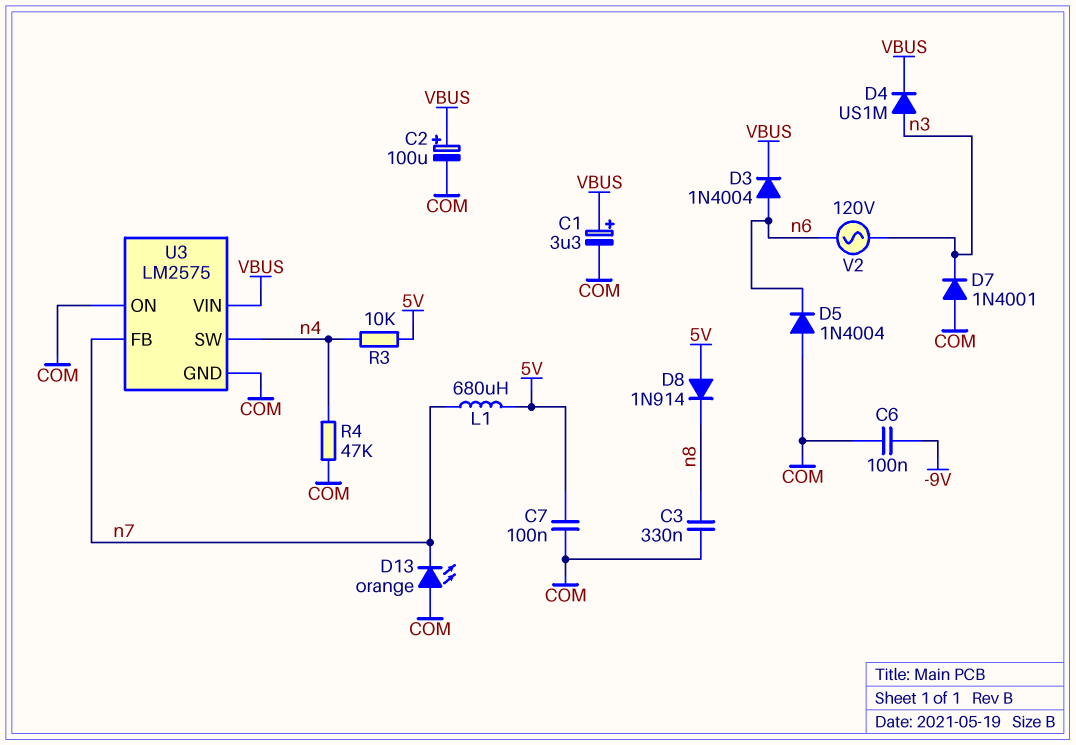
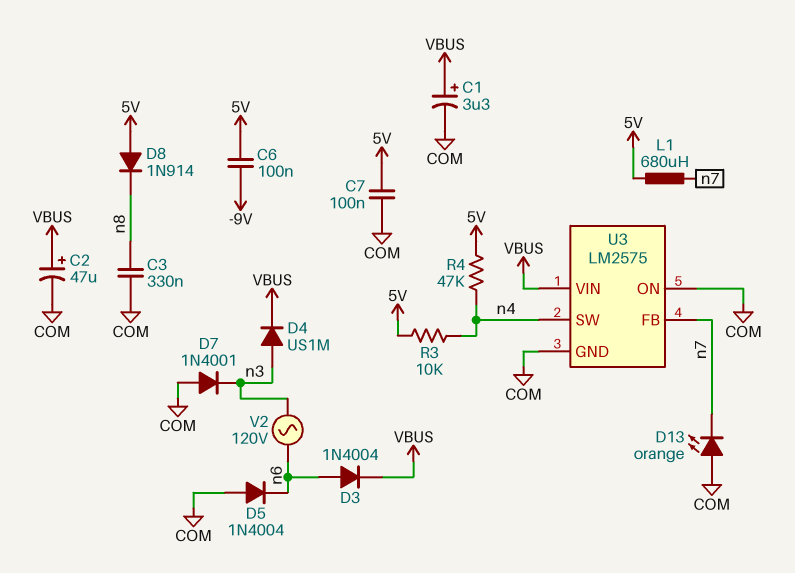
C2: 100uF (plus VBUS, minus COM) -> 47uF (plus VBUS, minus COM)
C6: 100nF (-9V, COM) -> 100nF (-9V, 5V)
R4: 47k (COM, n4) -> 47k (5V, n4)

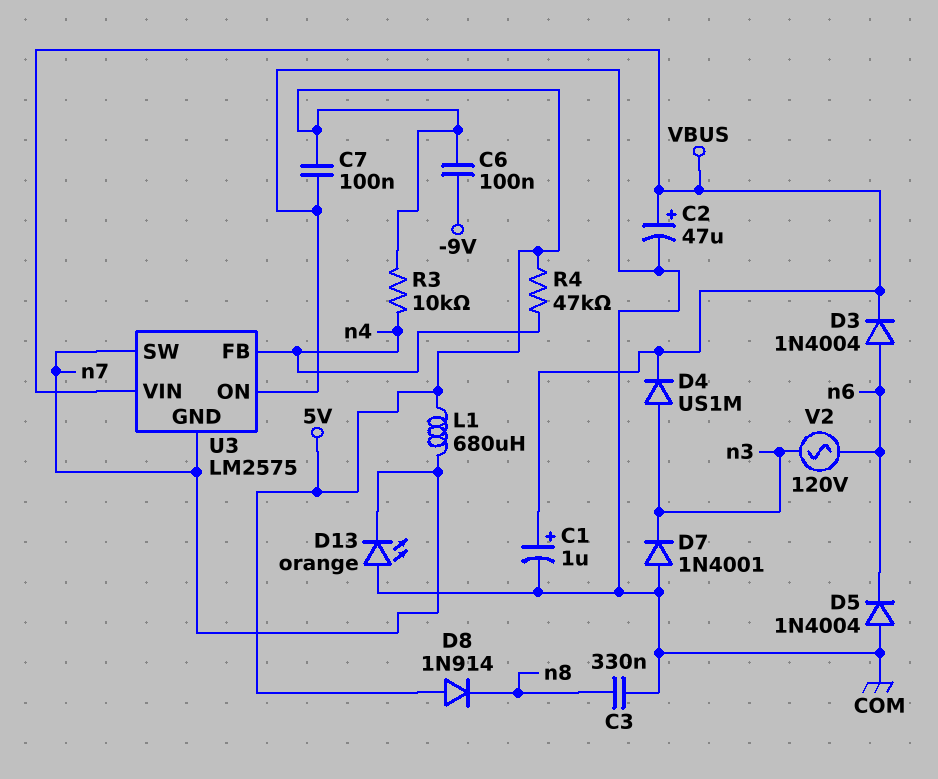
C1: 3.3uF (plus VBUS, minus COM) -> 1uF (plus VBUS, minus COM)
U3 pin FB: n7 -> n4
U3 pin GND: COM -> n7
U3 pin SW: n4 -> n7

